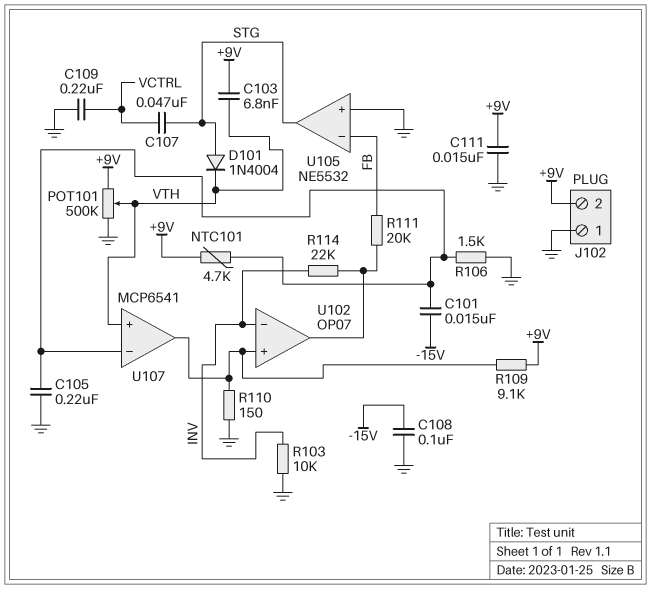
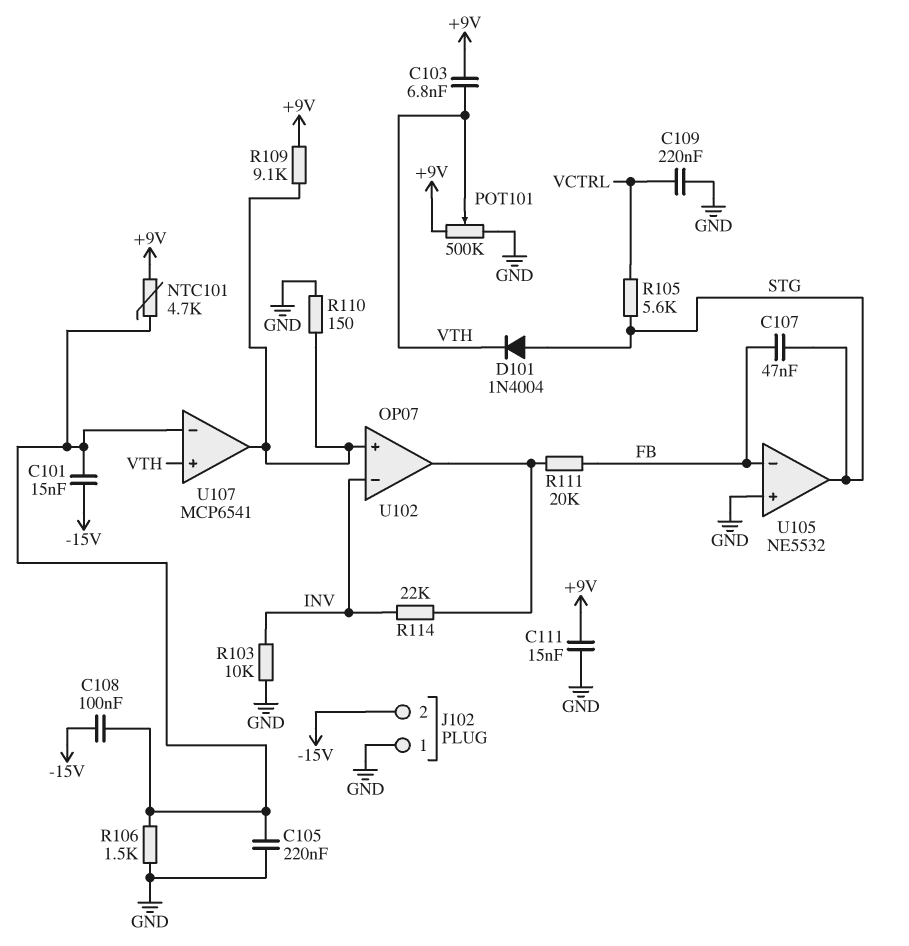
C107: 47nF (STG, VCTRL) -> 47nF (FB, STG)
C108: 100nF (-15V, GND) -> 100nF (-15V, U107/in-)
J102 pin 2: +9V -> -15V
R105: none -> 5.6k (STG, VCTRL)

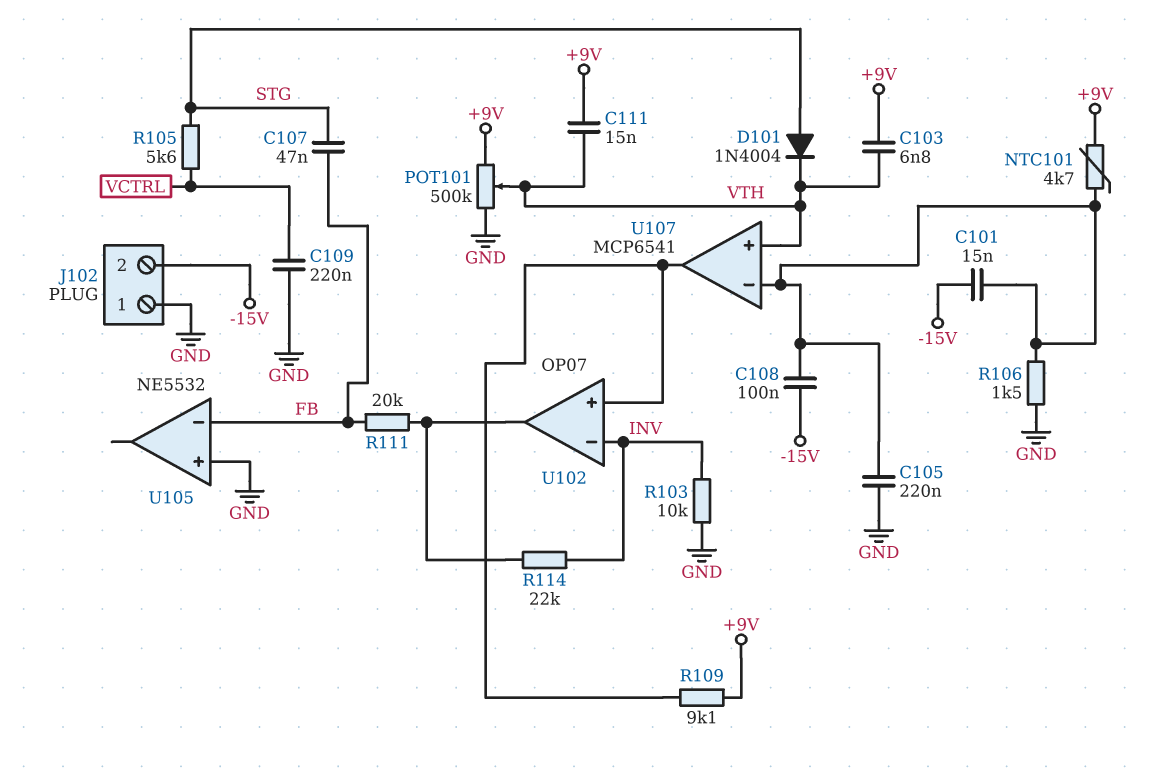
C111: 15nF (+9V, GND) -> 15nF (+9V, VTH)
R110: 150 (GND, U102/in+) -> none
U105 pin out: STG -> none

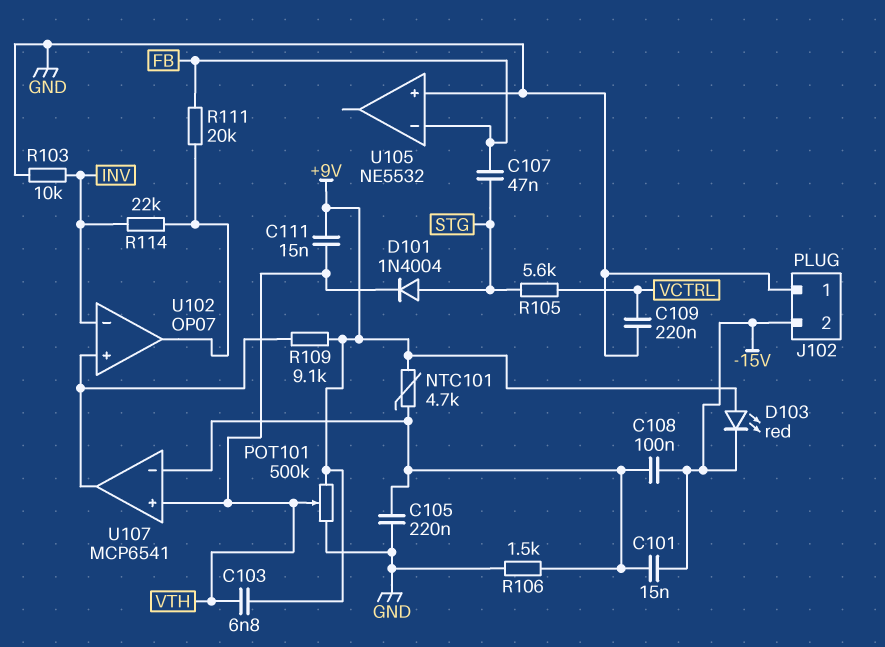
D103: none -> LED red (A +9V, K -15V)

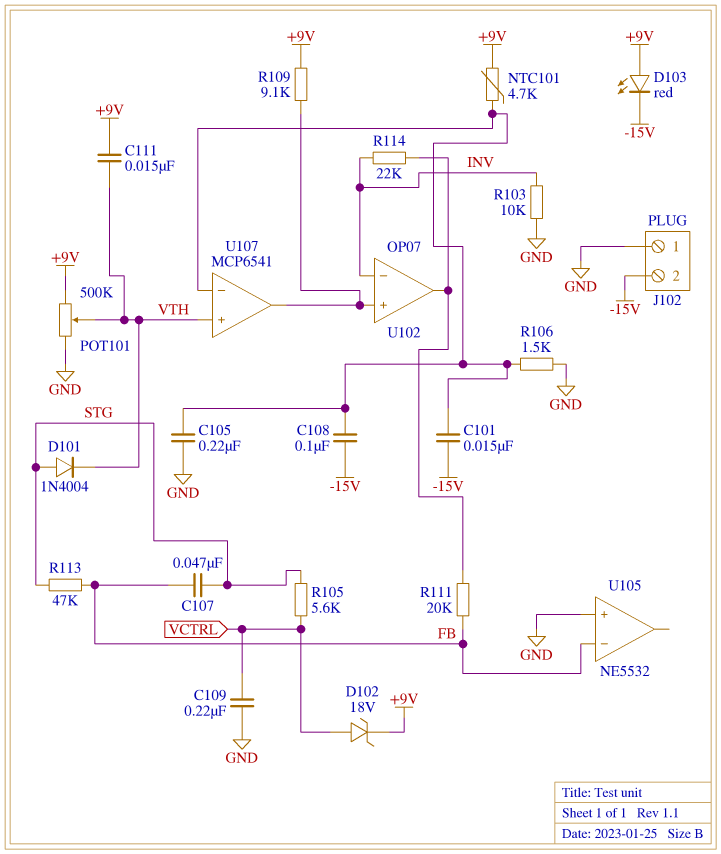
C103: 6.8nF (+9V, VTH) -> none
D102: none -> zener 18V (A VCTRL, K +9V)
R113: none -> 47k (FB, STG)

